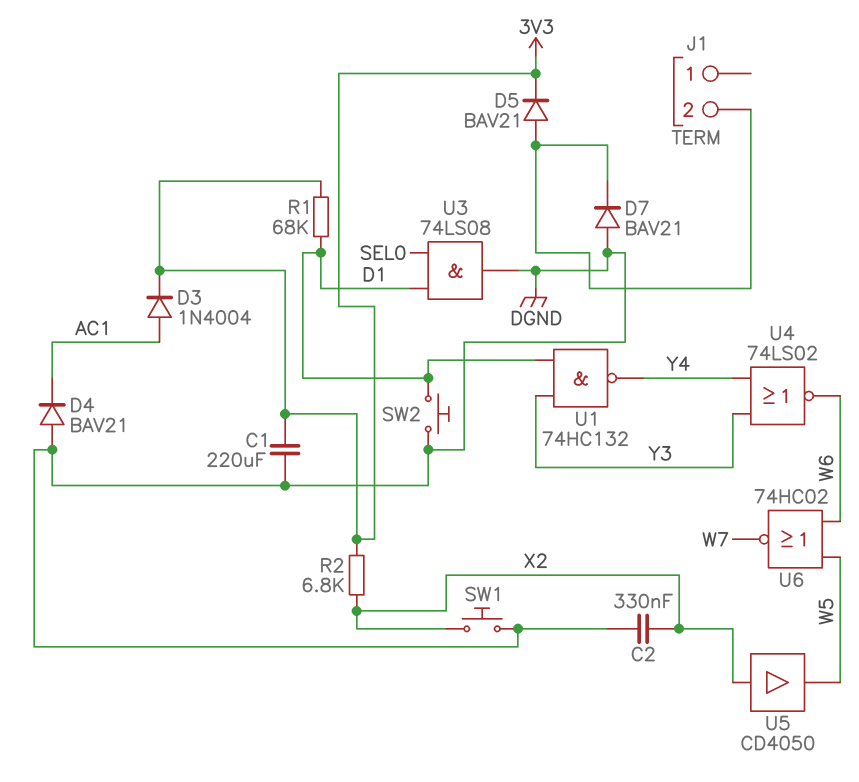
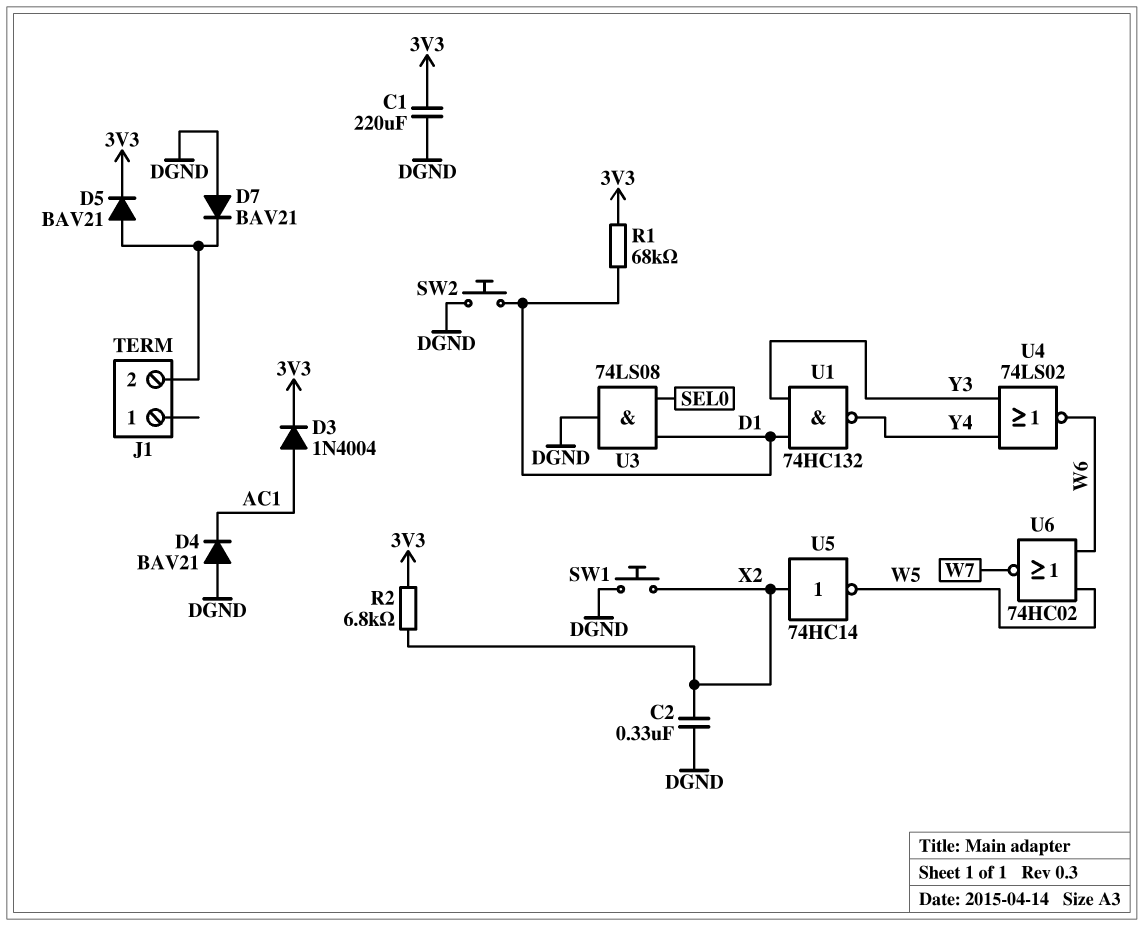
U5: buffer CD4050 (in X2, out W5) -> NOT 74HC14 (in X2, out W5)

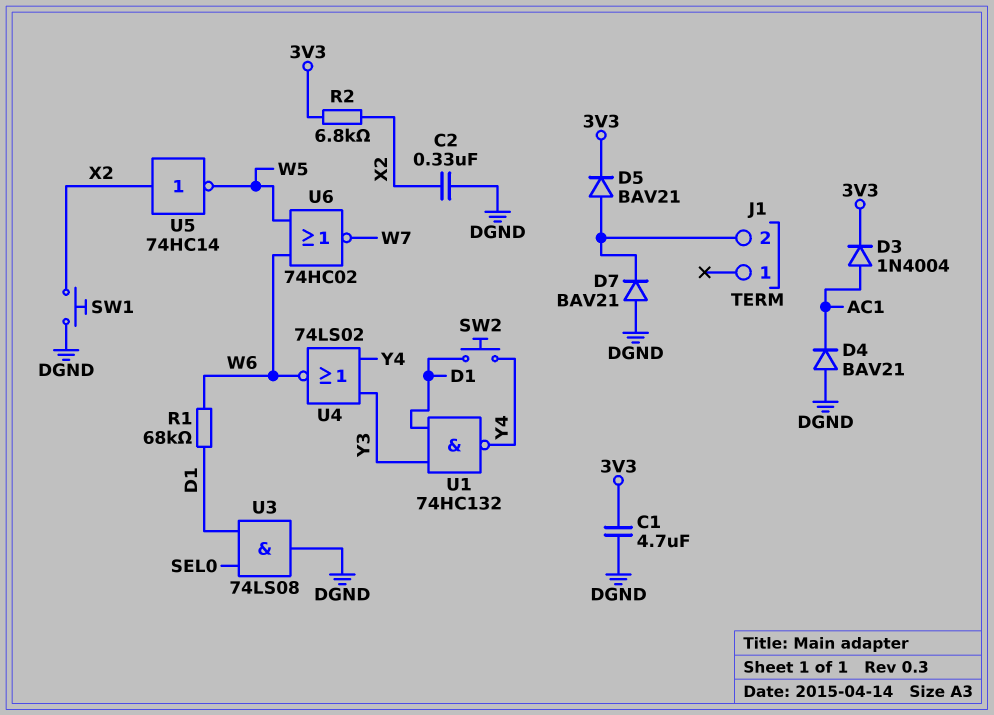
C1: 220uF (3V3, DGND) -> 4.7uF (3V3, DGND)
R1: 68k (3V3, D1) -> 68k (D1, W6)
SW2: button (D1, DGND) -> button (D1, Y4)

